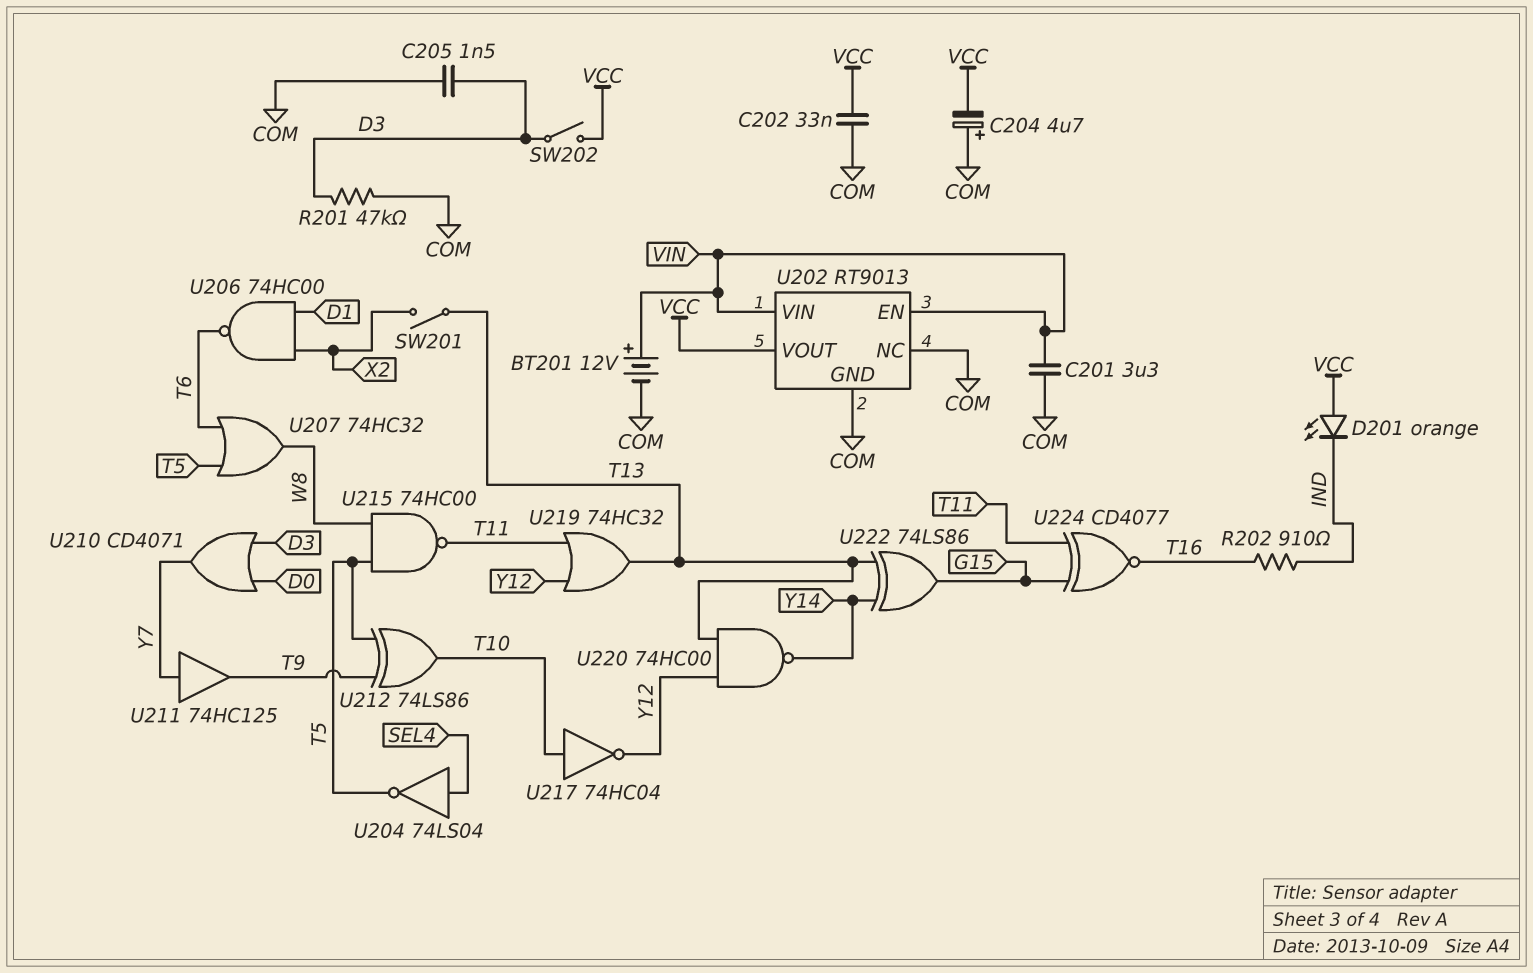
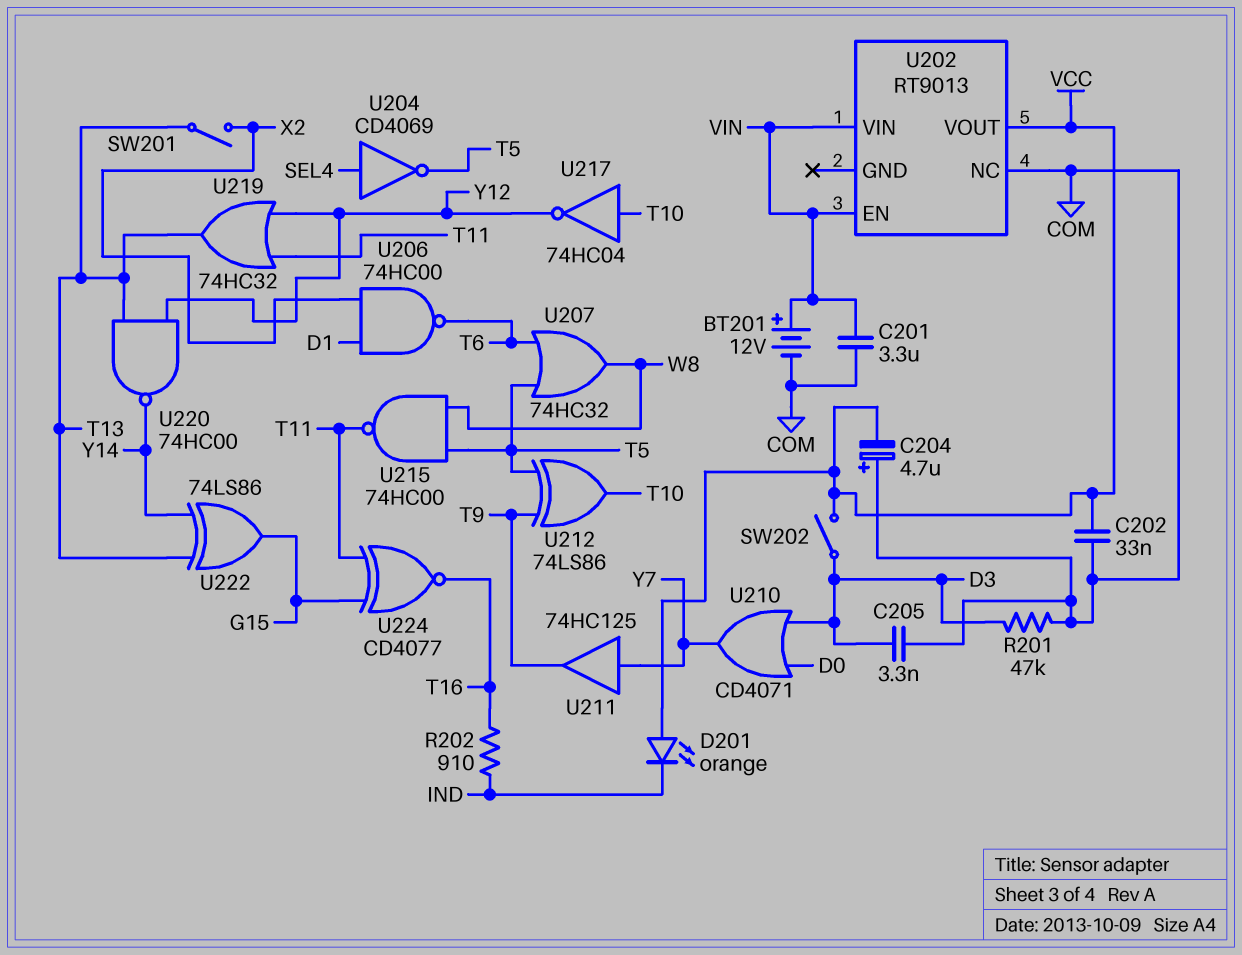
C205: 1.5nF (COM, D3) -> 3.3nF (COM, D3)
U202 pin GND: COM -> none
U204: NOT 74LS04 (in SEL4, out T5) -> NOT CD4069 (in SEL4, out T5)

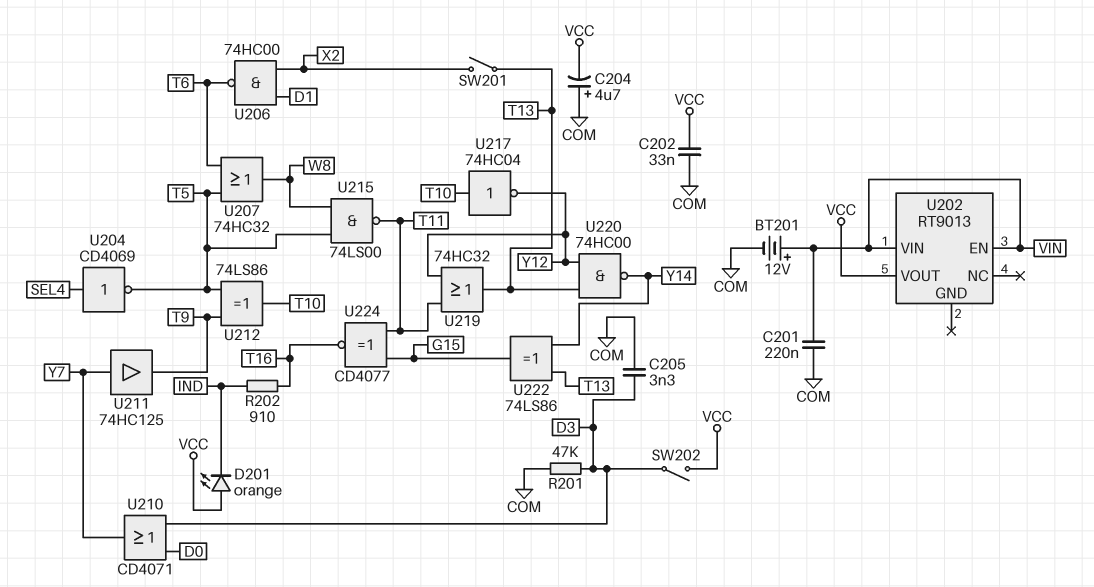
C201: 3.3uF (COM, VIN) -> 220nF (COM, VIN)
U202 pin NC: COM -> none
U215: NAND 74HC00 (in T5, in W8, out T11) -> NAND 74LS00 (in T5, in W8, out T11)

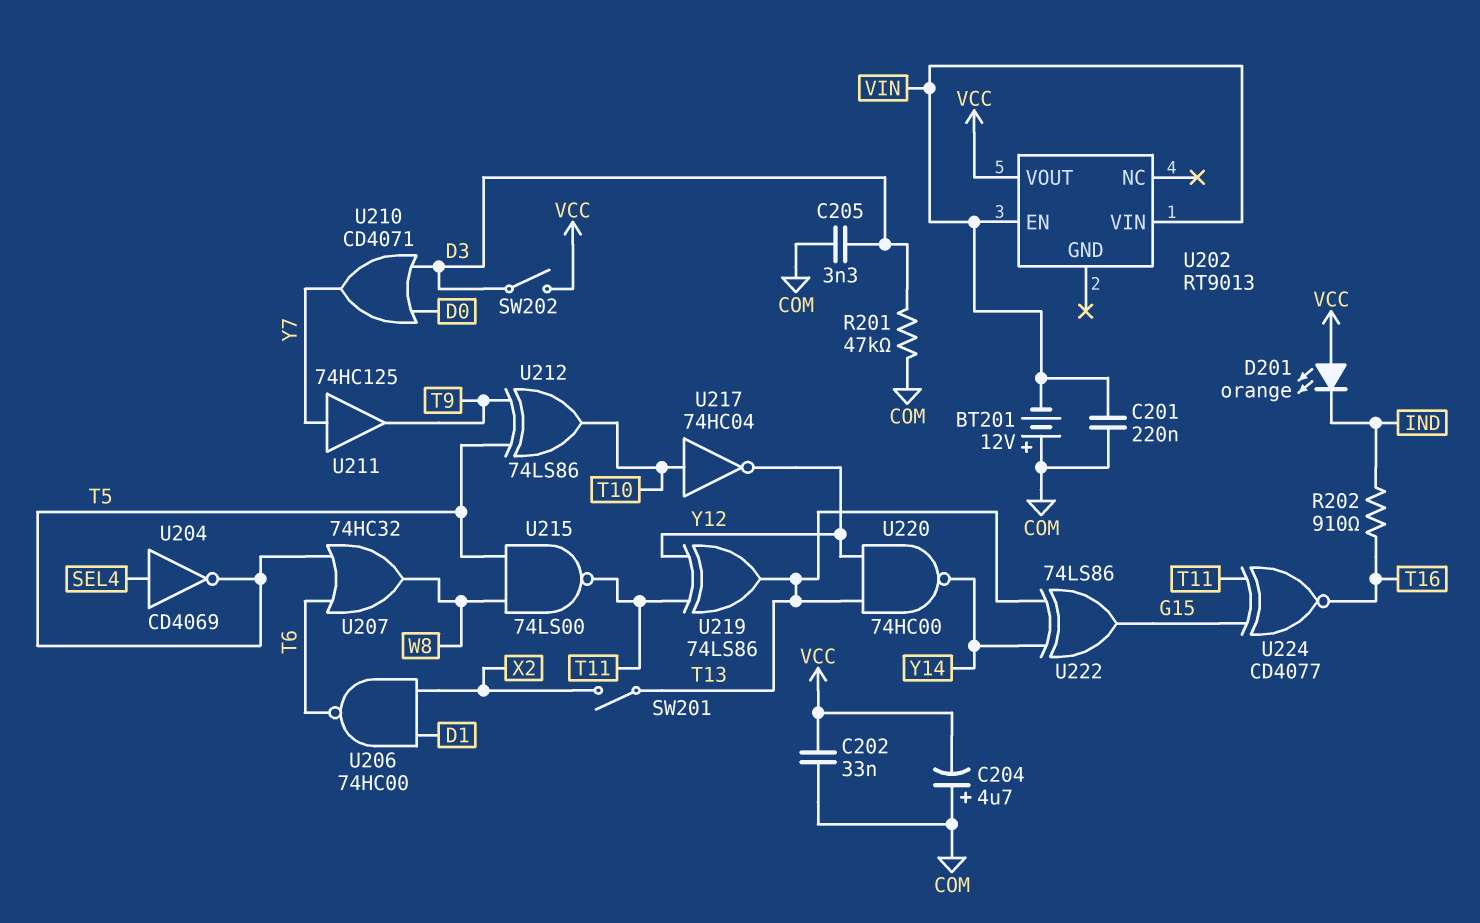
BT201: 12V (plus VIN, minus COM) -> 12V (plus COM, minus VIN)
U219: OR 74HC32 (in T11, in Y12, out T13) -> XOR 74LS86 (in T11, in Y12, out T13)

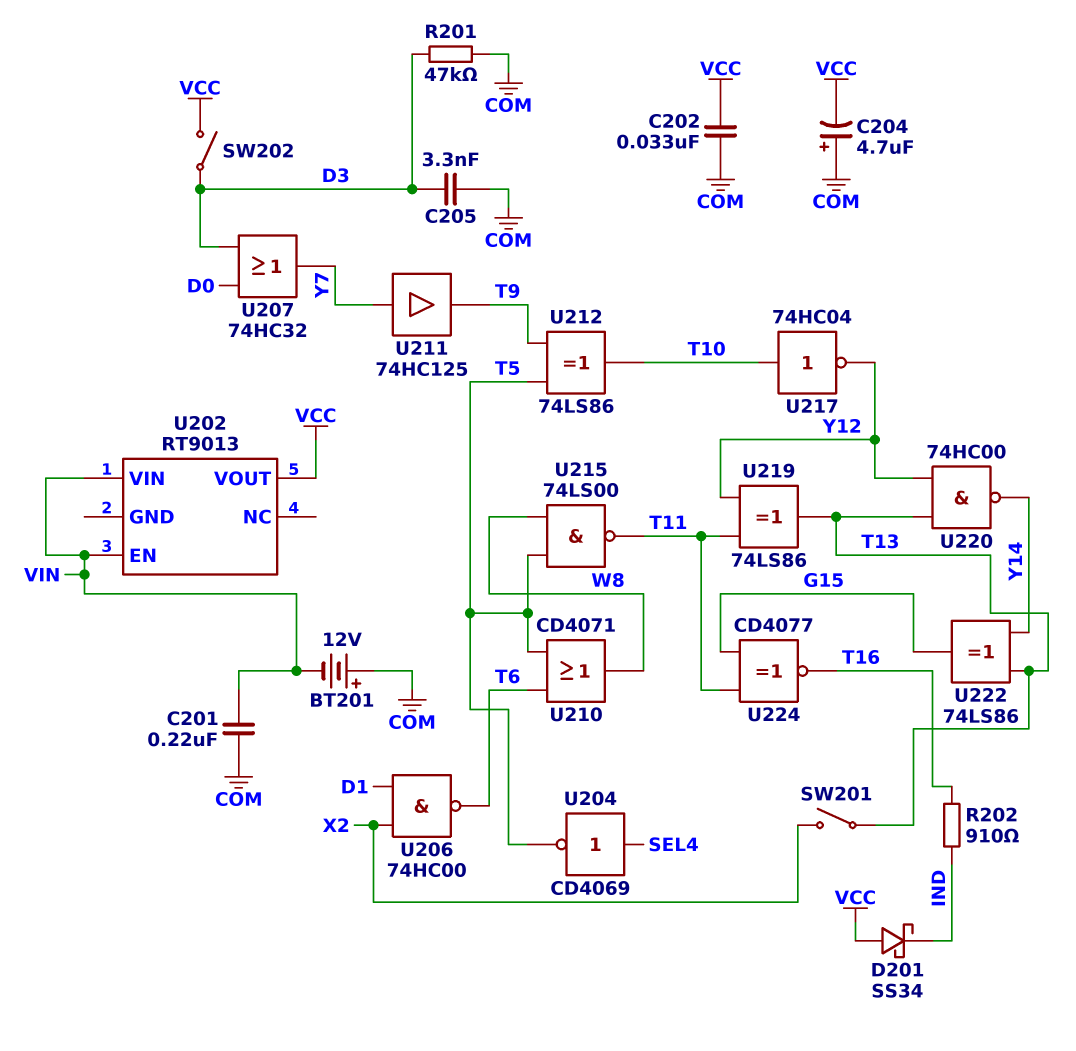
D201: LED orange (A VCC, K IND) -> schottky SS34 (A VCC, K IND)
U207: OR 74HC32 (in T5, in T6, out W8) -> OR 74HC32 (in D0, in D3, out Y7)
U210: OR CD4071 (in D0, in D3, out Y7) -> OR CD4071 (in T5, in T6, out W8)

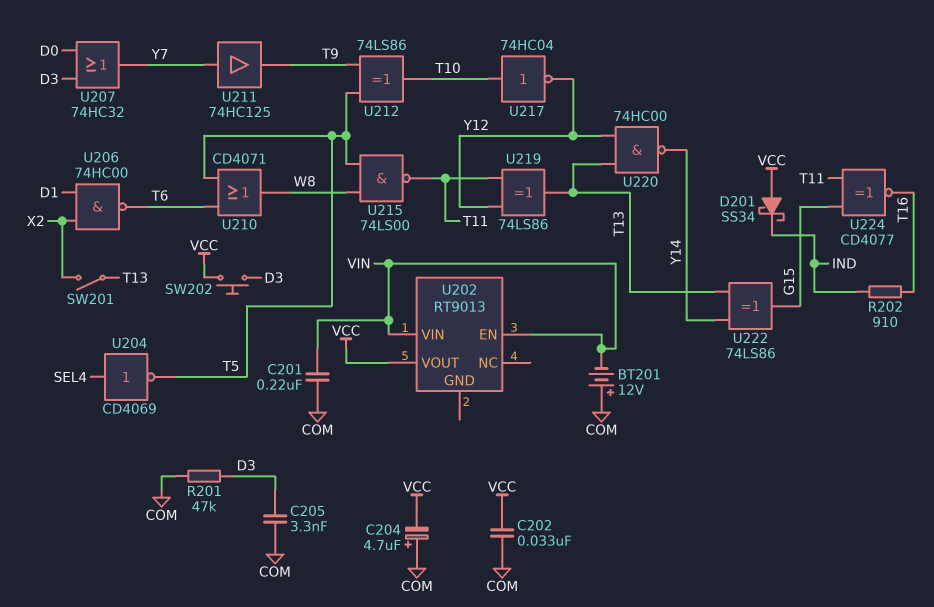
SW202: switch (D3, VCC) -> button (D3, VCC)

